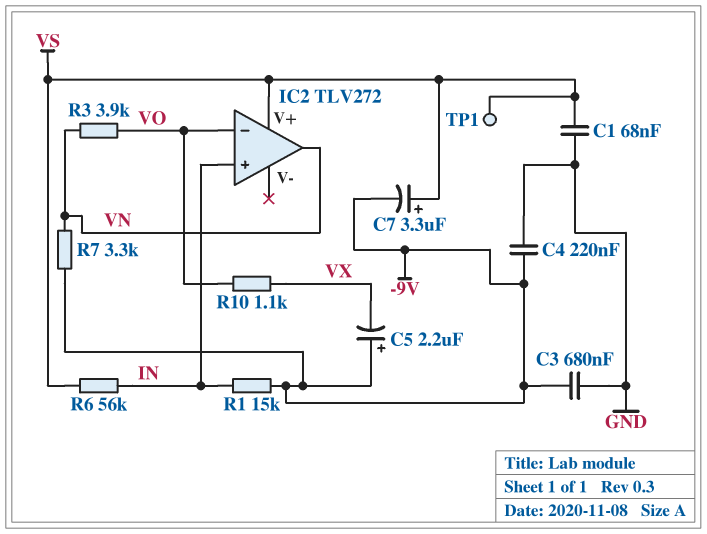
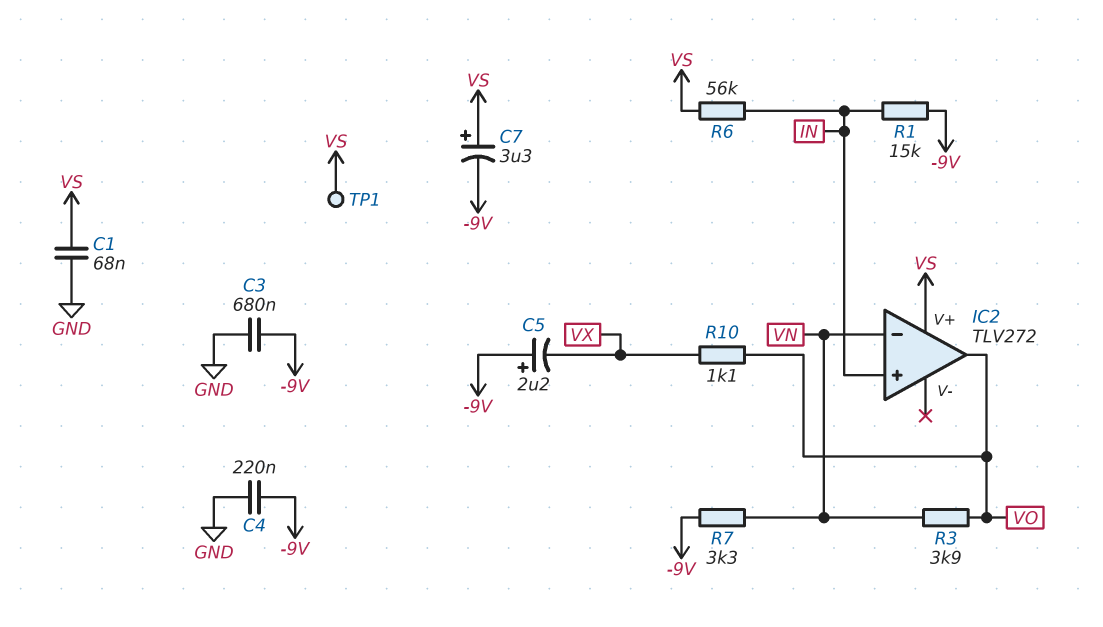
IC2 pin in-: VO -> VN
IC2 pin out: VN -> VO

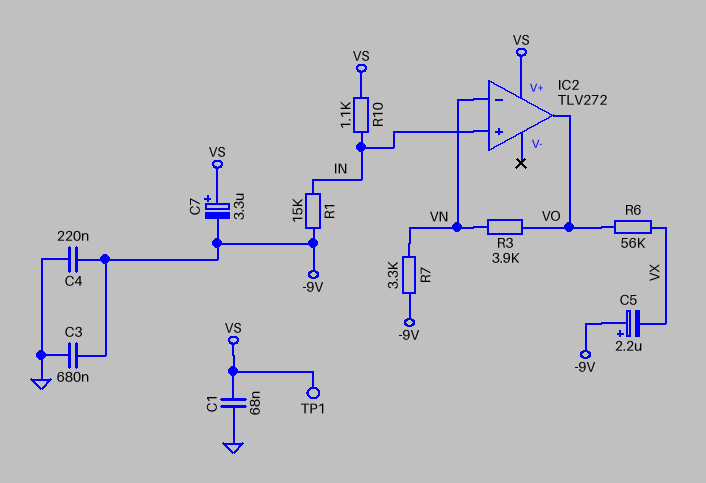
R6: 56k (IN, VS) -> 56k (VO, VX)
R10: 1.1k (VO, VX) -> 1.1k (IN, VS)

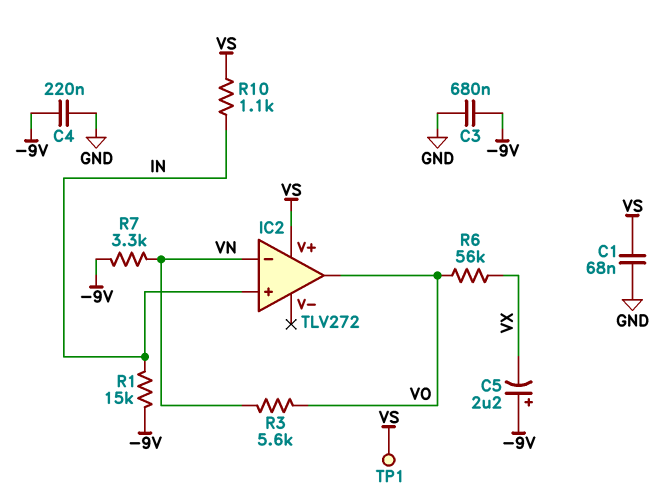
C7: 3.3uF (plus VS, minus -9V) -> none
R3: 3.9k (VN, VO) -> 5.6k (VN, VO)

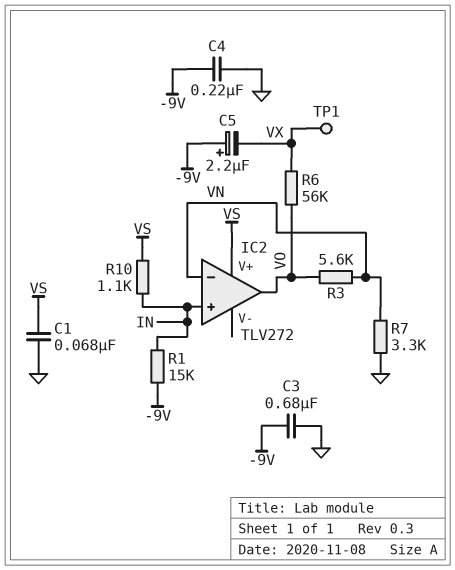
R7: 3.3k (-9V, VN) -> 3.3k (GND, VN)
TP1: test point (VS) -> test point (VX)

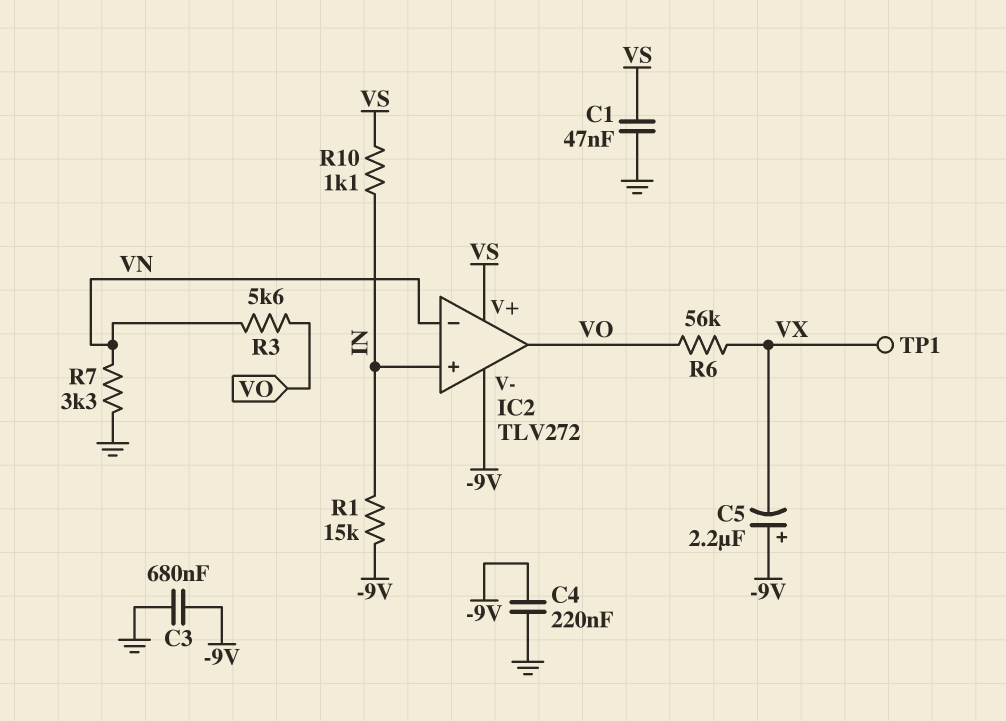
C1: 68nF (GND, VS) -> 47nF (GND, VS)
IC2 pin V-: none -> -9V

